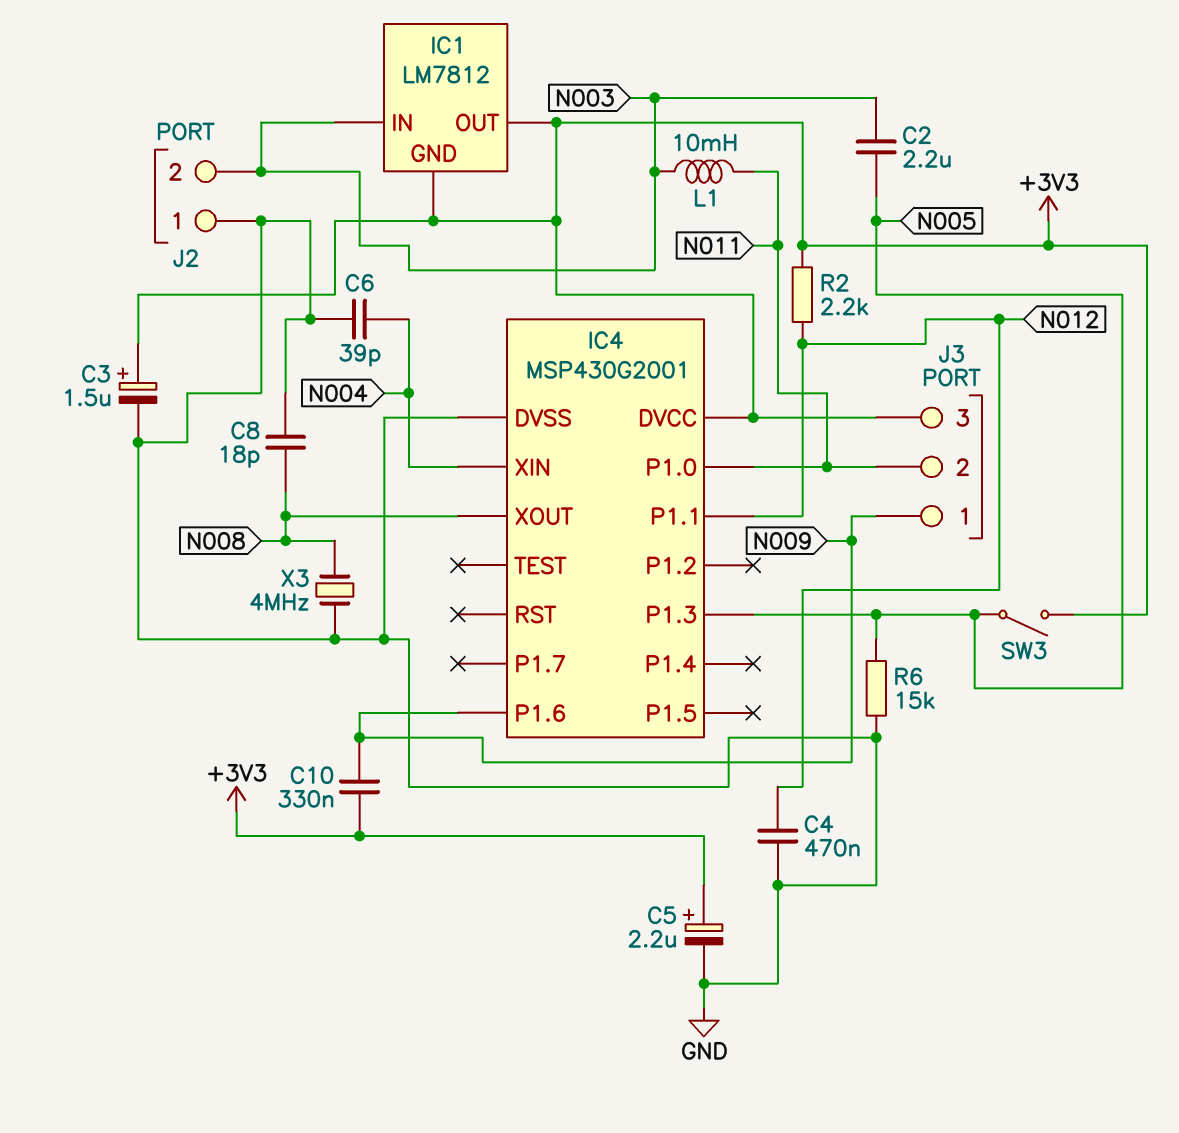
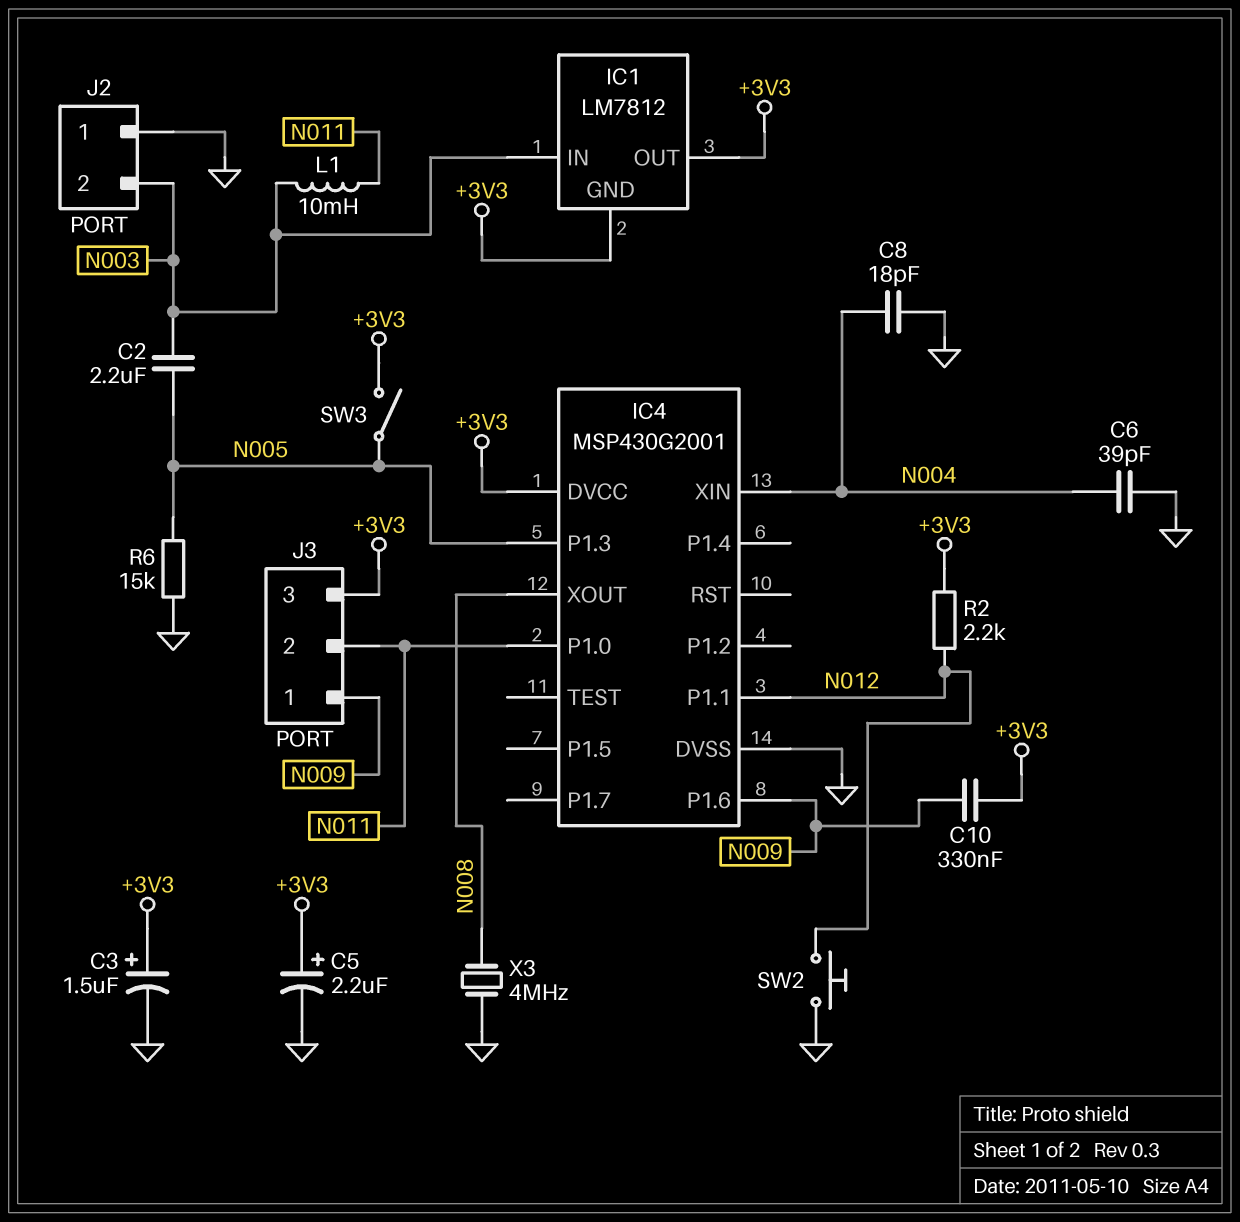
C4: 470nF (GND, N012) -> none
C8: 18pF (GND, N008) -> 18pF (GND, N004)
SW2: none -> button (GND, N012)

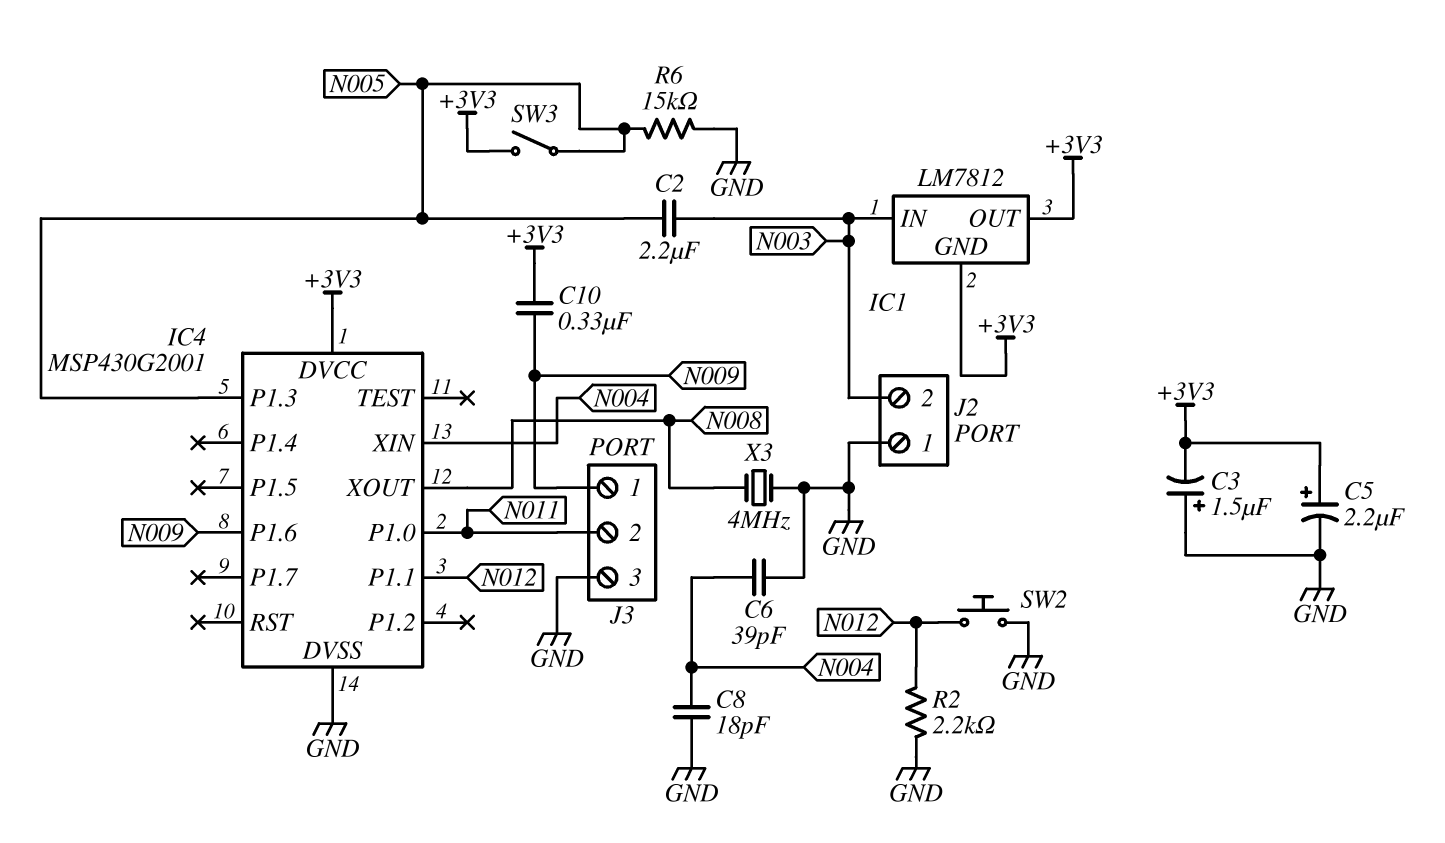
C3: 1.5uF (plus +3V3, minus GND) -> 1.5uF (plus GND, minus +3V3)
J3 pin 3: +3V3 -> GND
L1: 10mH (N003, N011) -> none
R2: 2.2k (+3V3, N012) -> 2.2k (GND, N012)

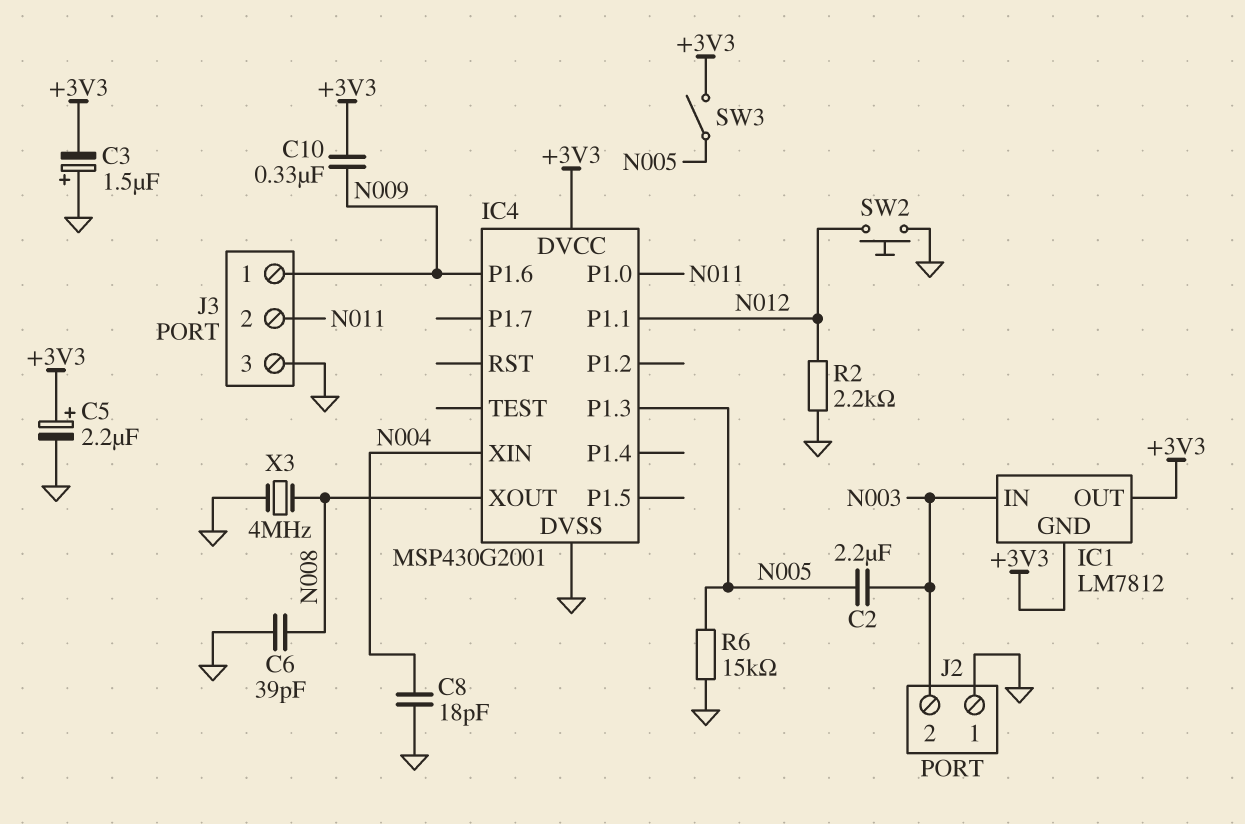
C6: 39pF (GND, N004) -> 39pF (GND, N008)

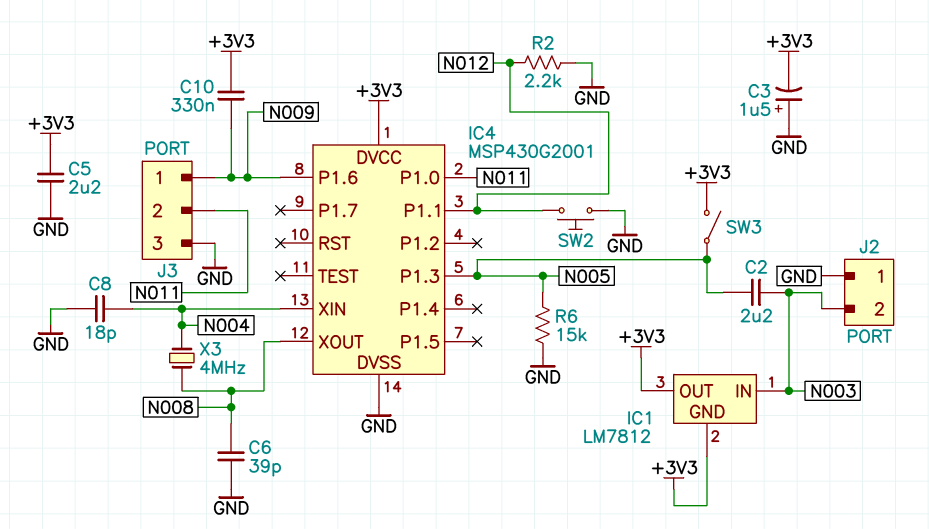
C5: 2.2uF (plus +3V3, minus GND) -> 2.2uF (+3V3, GND)
X3: 4MHz (GND, N008) -> 4MHz (N004, N008)

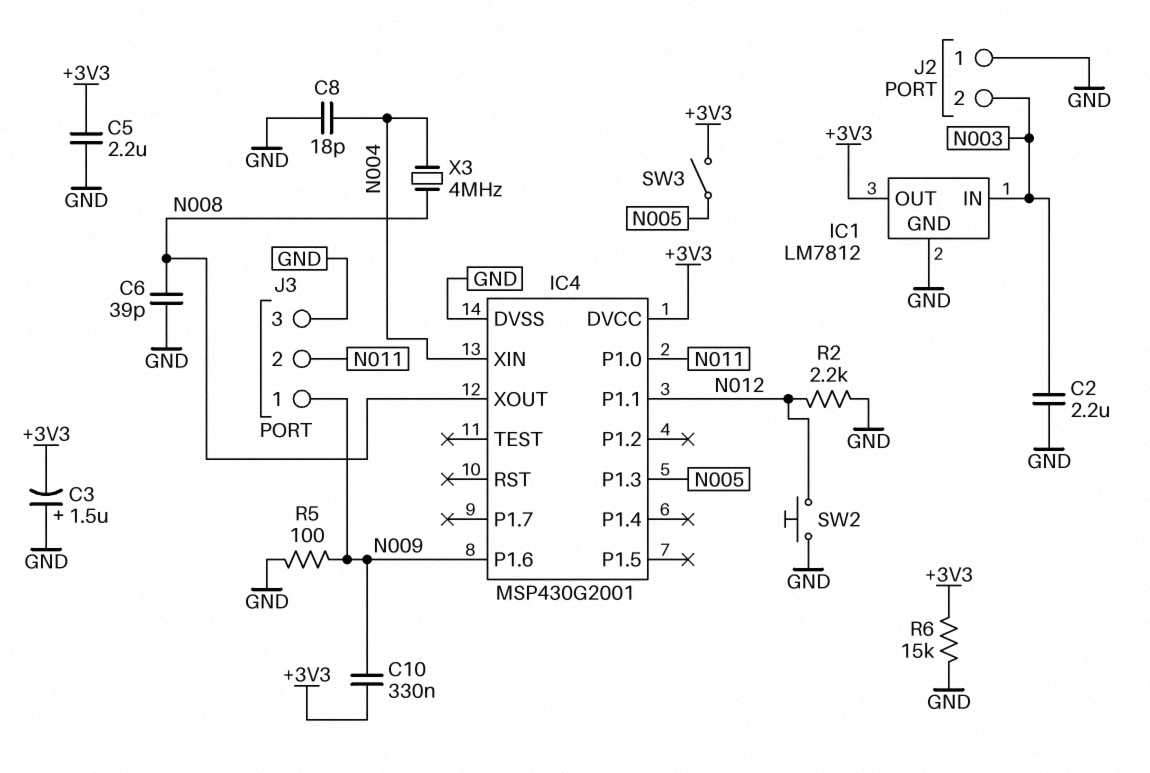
C2: 2.2uF (N003, N005) -> 2.2uF (GND, N003)
IC1 pin GND: +3V3 -> GND
R5: none -> 100 (GND, N009)
R6: 15k (GND, N005) -> 15k (+3V3, GND)

